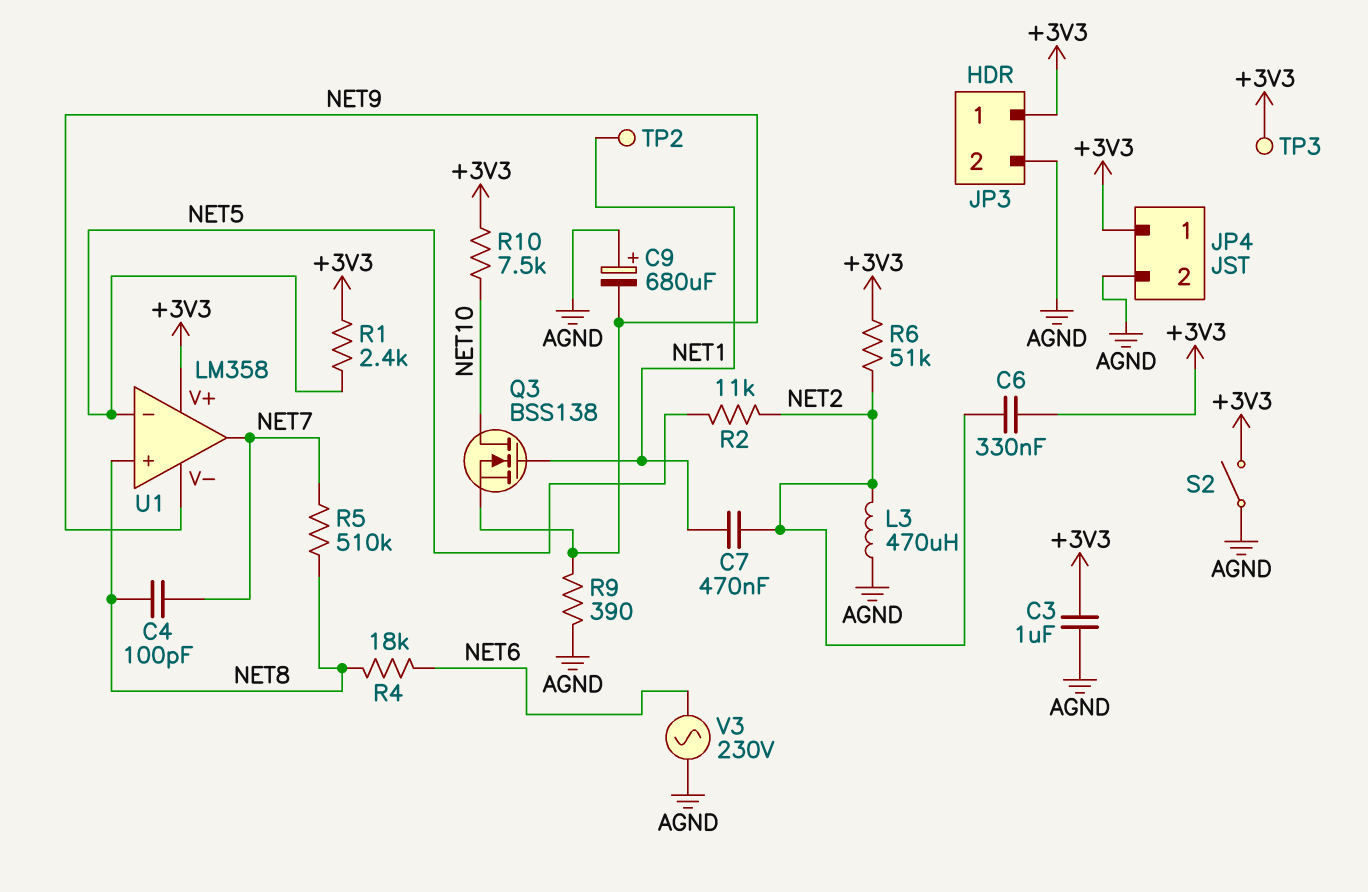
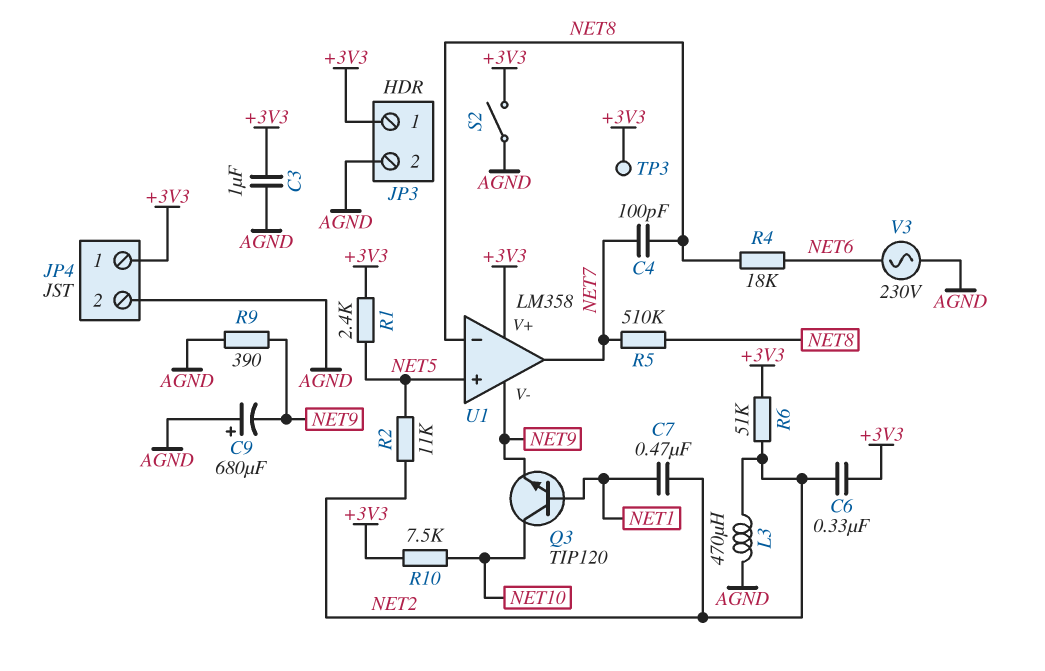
Q3: NMOS BSS138 (G NET1, D NET10, S NET9) -> NPN TIP120 (B NET1, C NET10, E NET9)
TP2: test point (NET1) -> none
U1 pin in+: NET8 -> NET5
U1 pin in-: NET5 -> NET8

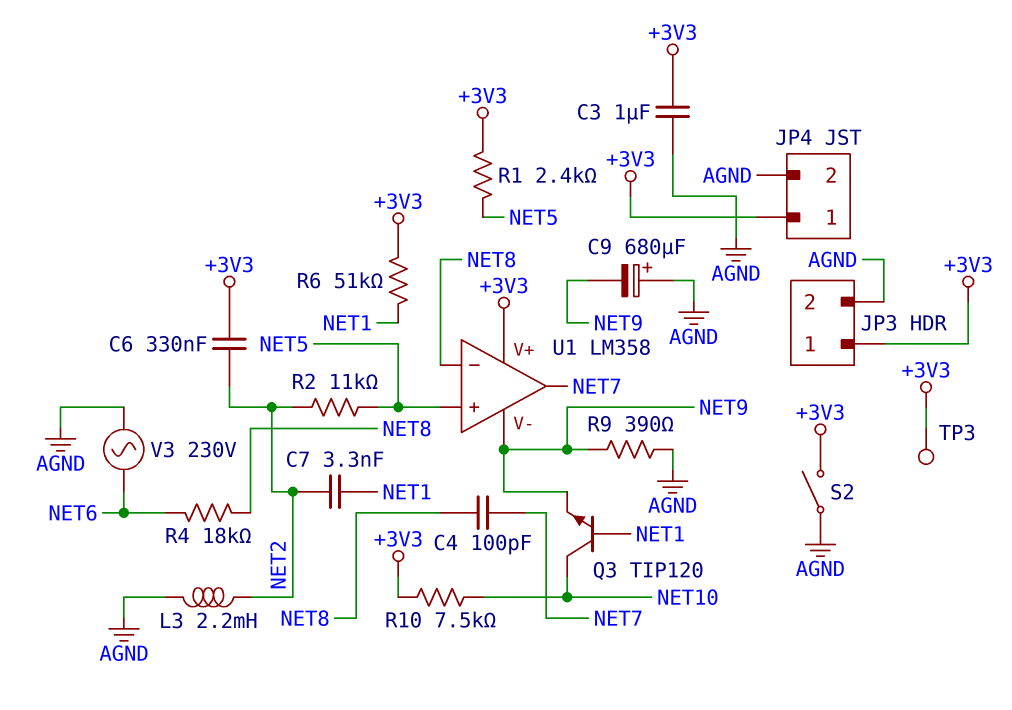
C7: 470nF (NET1, NET2) -> 3.3nF (NET1, NET2)
L3: 470uH (AGND, NET2) -> 2.2mH (AGND, NET2)
R5: 510k (NET7, NET8) -> none
R6: 51k (+3V3, NET2) -> 51k (+3V3, NET1)

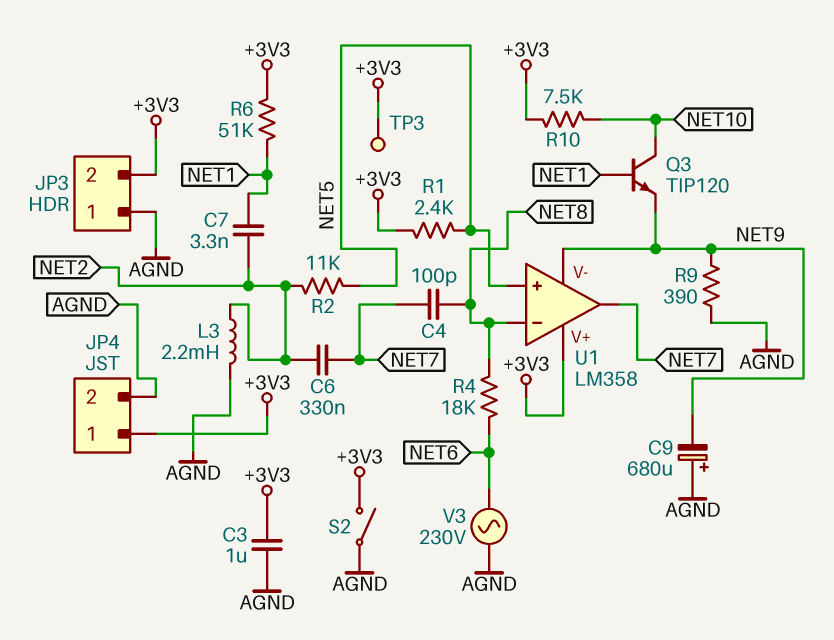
C6: 330nF (+3V3, NET2) -> 330nF (NET2, NET7)
JP3 pin 1: +3V3 -> AGND
JP3 pin 2: AGND -> +3V3

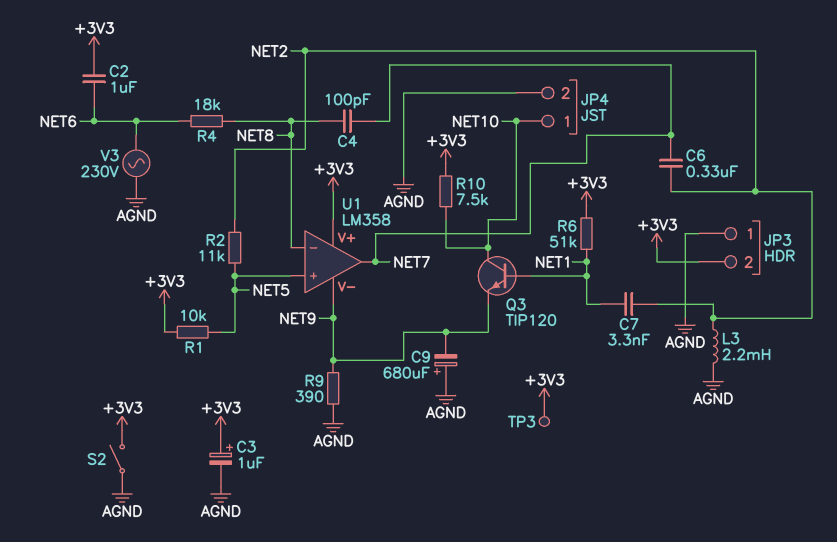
C2: none -> 1uF (+3V3, NET6)
C3: 1uF (+3V3, AGND) -> 1uF (plus +3V3, minus AGND)
JP4 pin 1: +3V3 -> NET10
R1: 2.4k (+3V3, NET5) -> 10k (+3V3, NET5)

